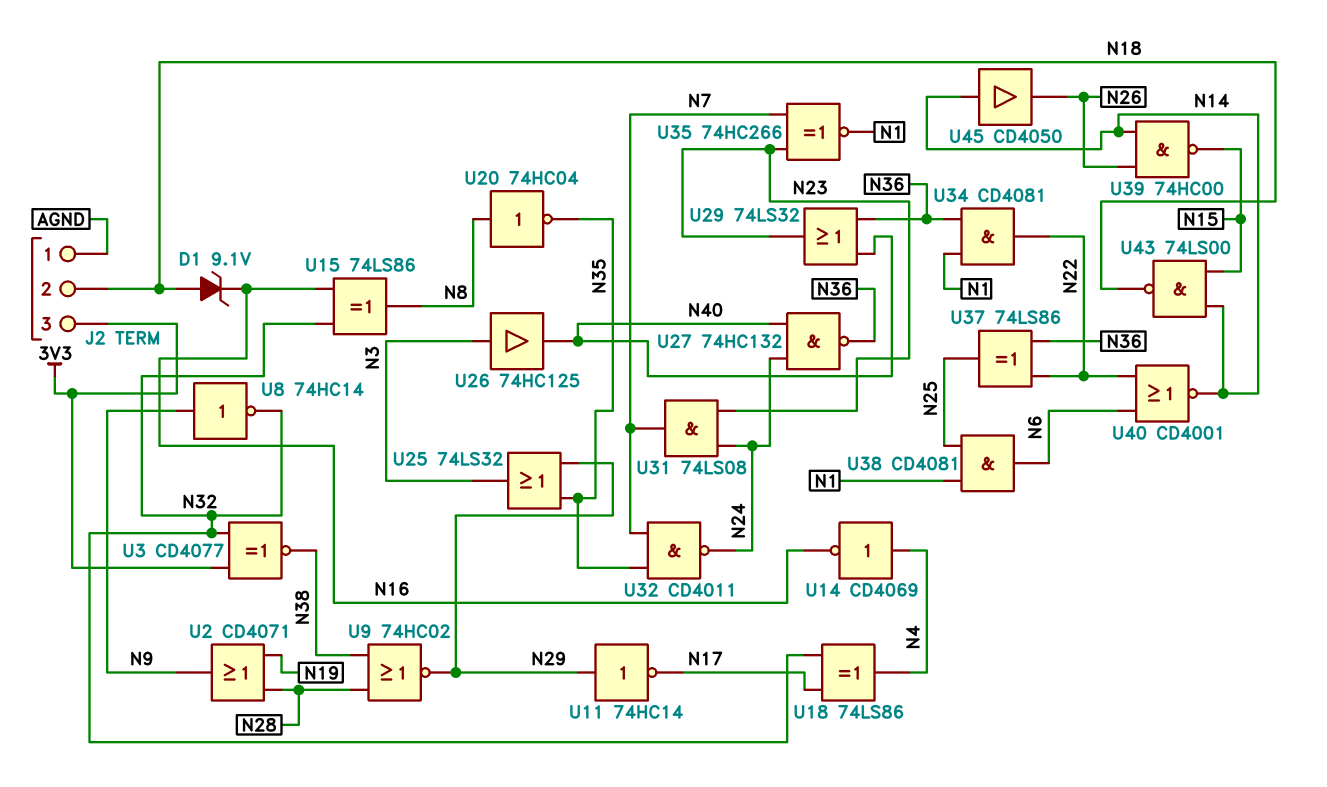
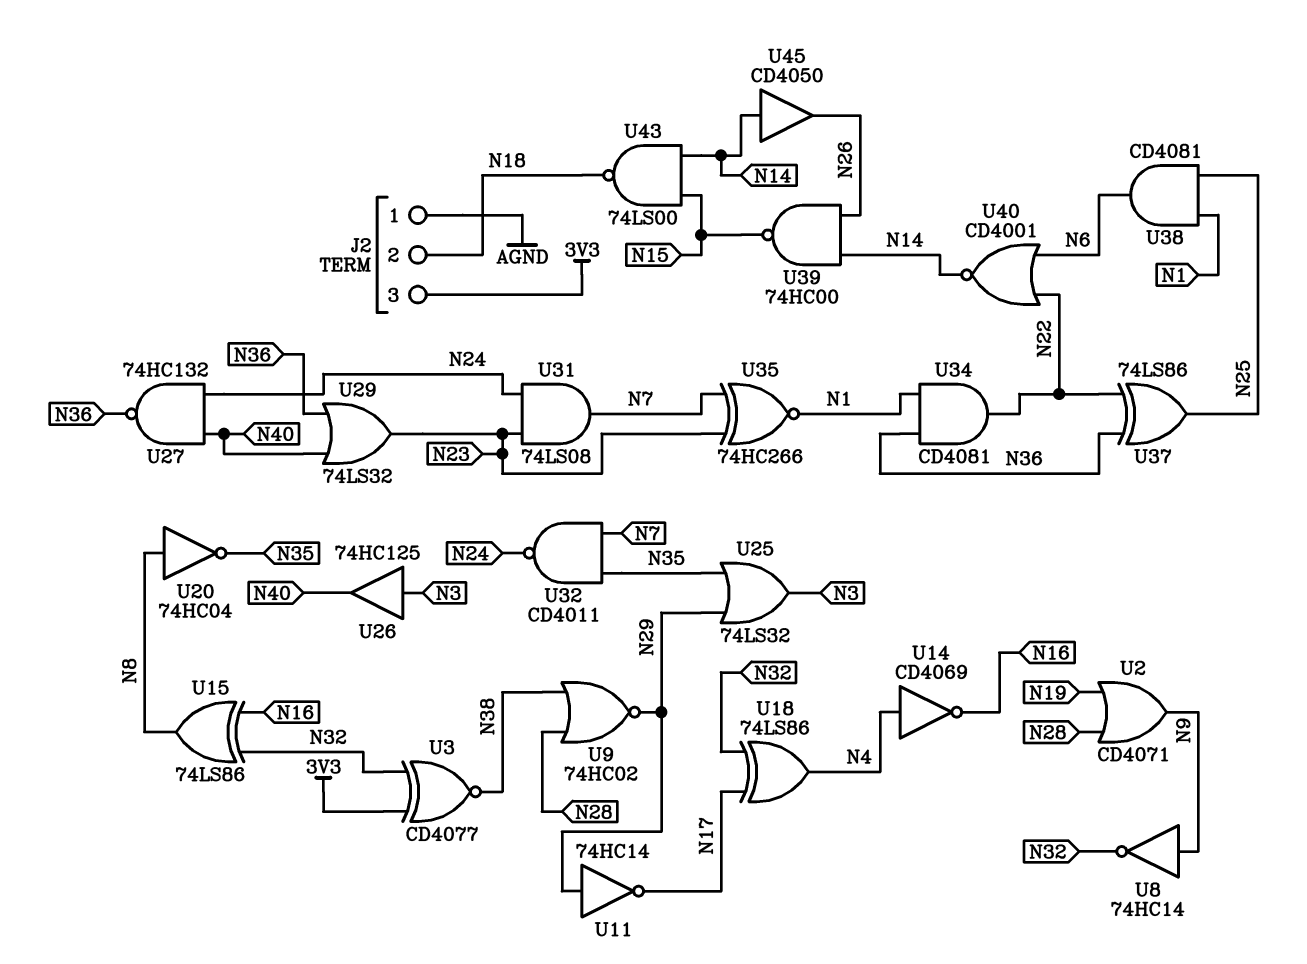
D1: zener 9.1V (A N18, K N16) -> none

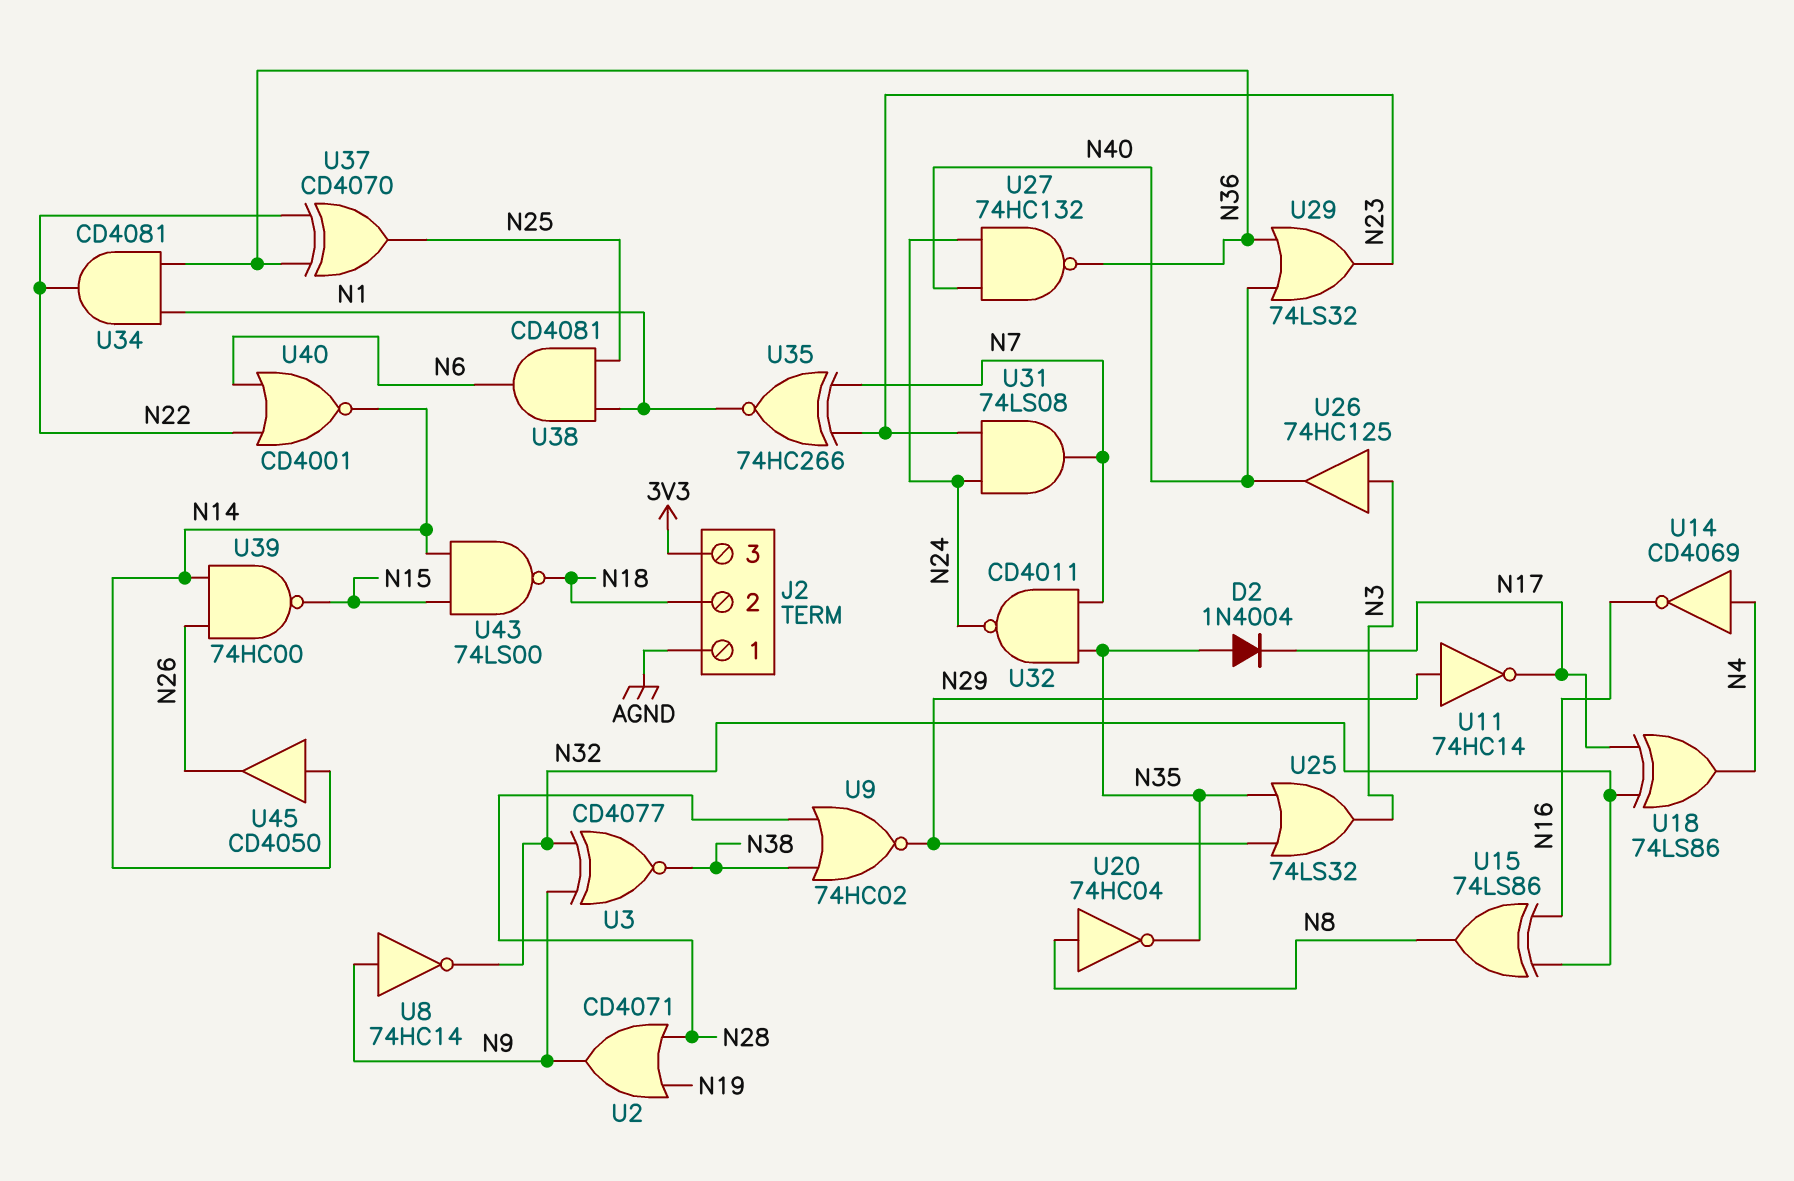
D2: none -> diode 1N4004 (A N35, K N17)
U3: XNOR CD4077 (in 3V3, in N32, out N38) -> XNOR CD4077 (in N9, in N32, out N38)
U37: XOR 74LS86 (in N22, in N36, out N25) -> XOR CD4070 (in N22, in N36, out N25)

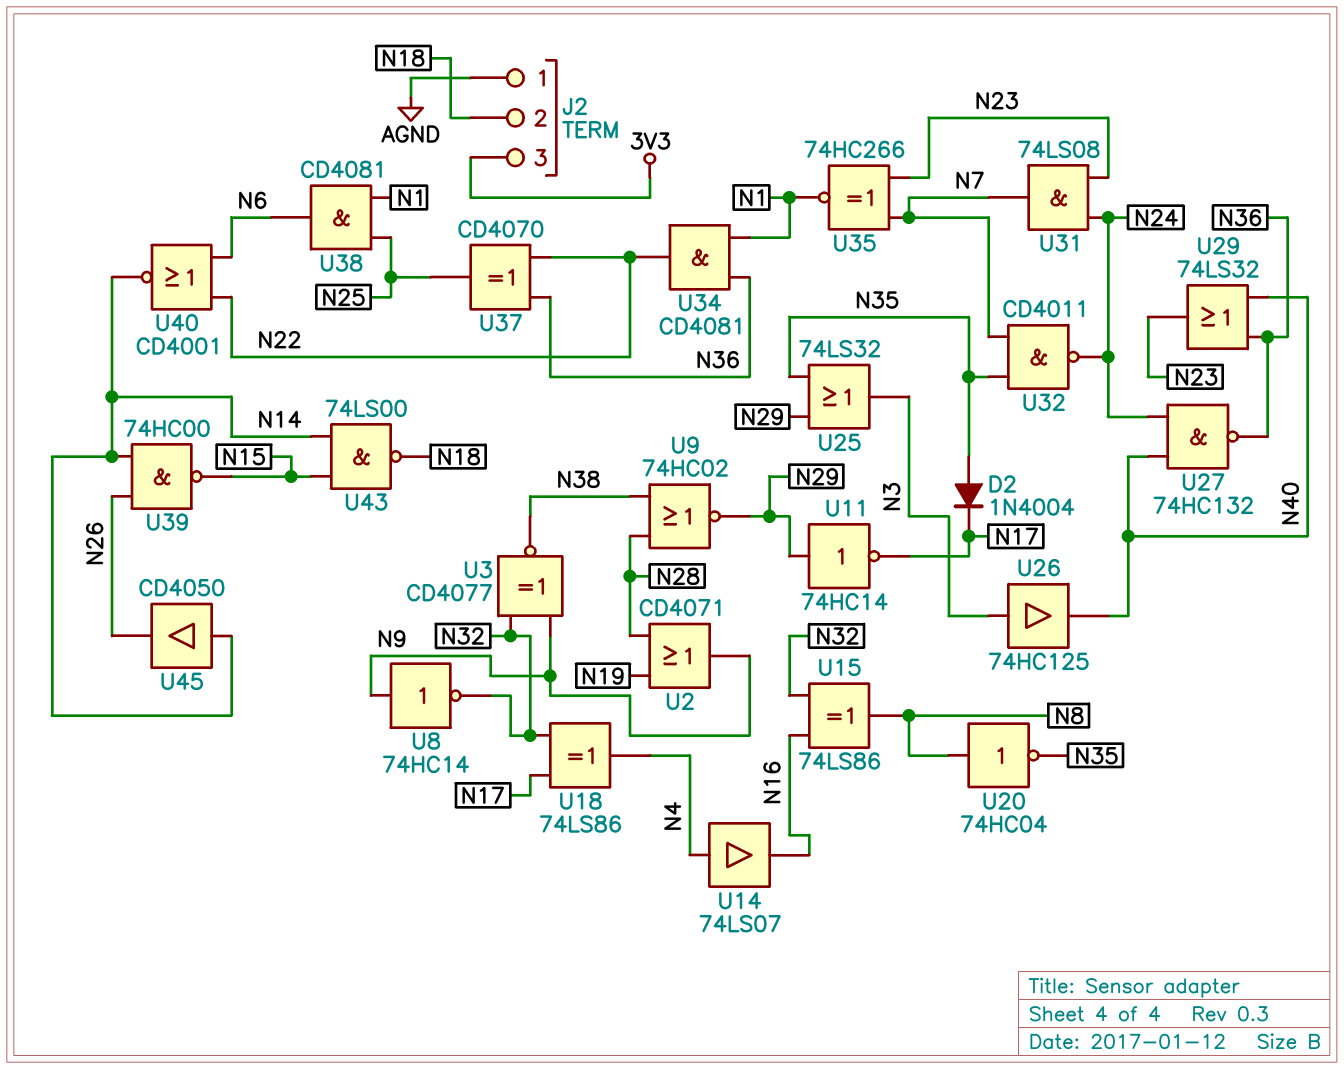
U14: NOT CD4069 (in N4, out N16) -> buffer 74LS07 (in N4, out N16)

